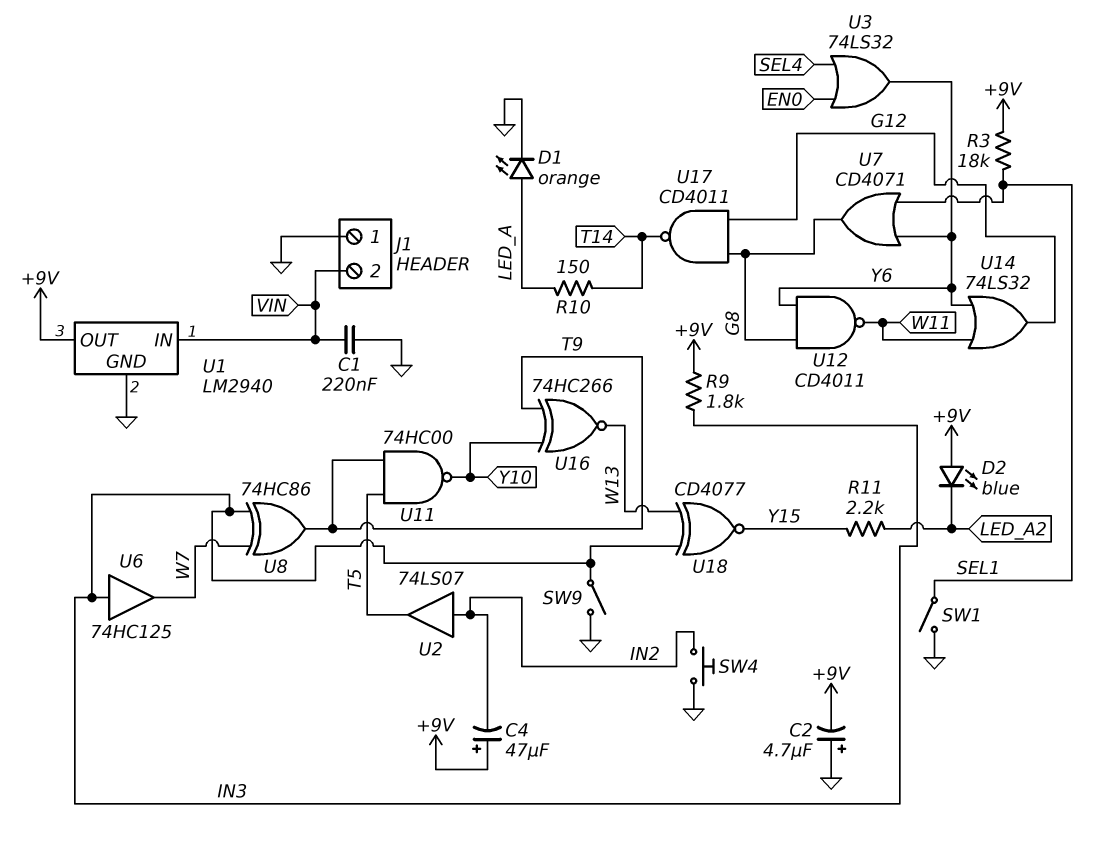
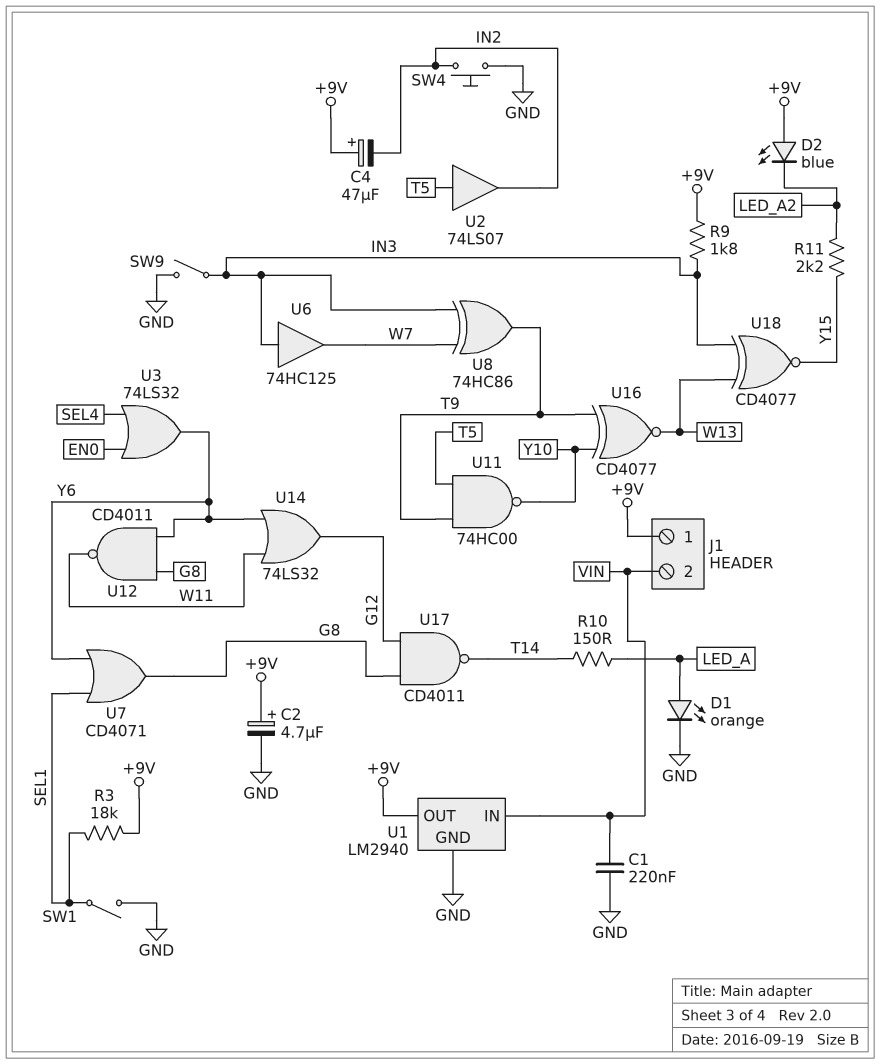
C2: 4.7uF (plus GND, minus +9V) -> 4.7uF (plus +9V, minus GND)
J1 pin 1: GND -> +9V
U2: buffer 74LS07 (in IN2, out T5) -> buffer 74LS07 (in T5, out IN2)
U16: XNOR 74HC266 (in T9, in Y10, out W13) -> XNOR CD4077 (in T9, in Y10, out W13)

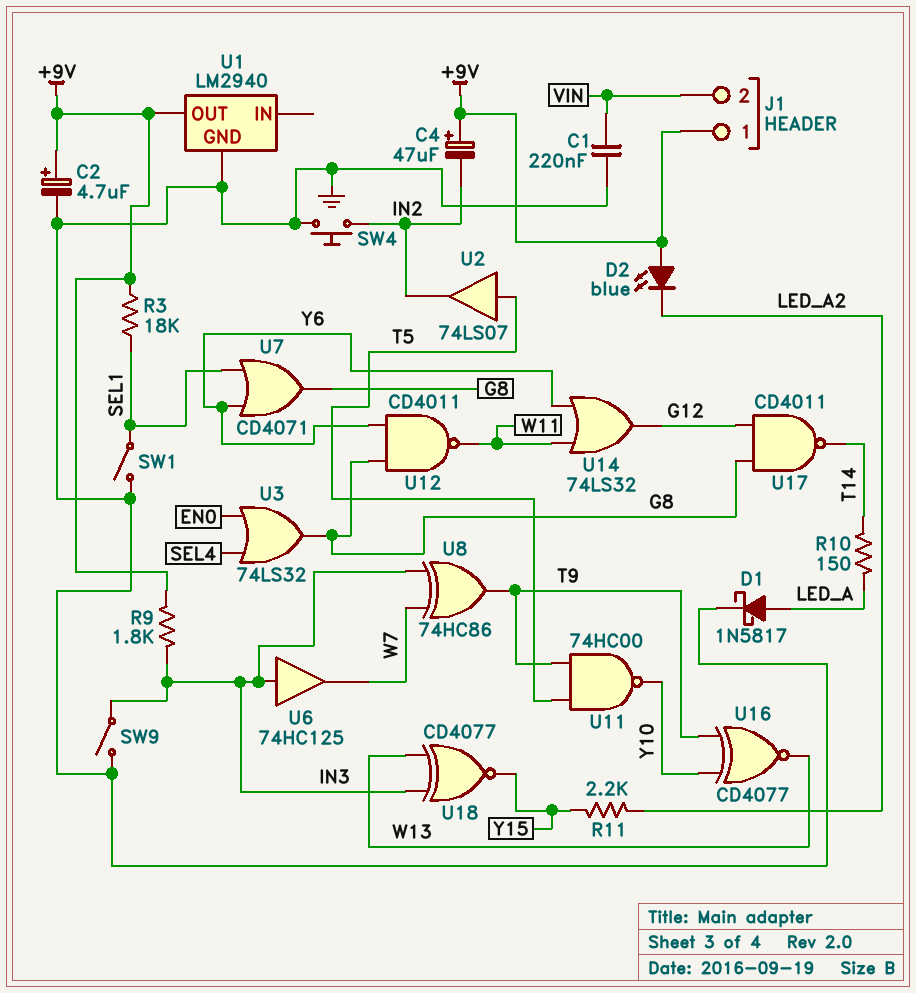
D1: LED orange (A LED_A, K GND) -> schottky 1N5817 (A LED_A, K GND)
U1 pin IN: VIN -> none
U3: OR 74LS32 (in EN0, in SEL4, out Y6) -> OR 74LS32 (in EN0, in SEL4, out G8)

